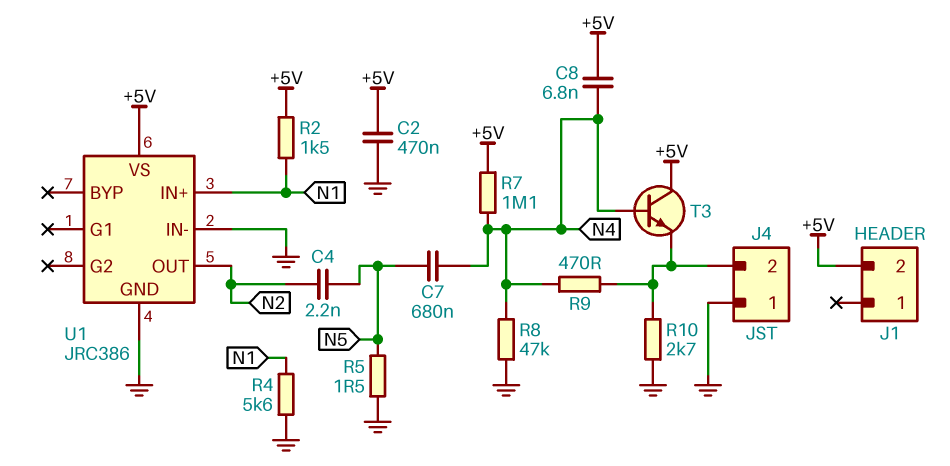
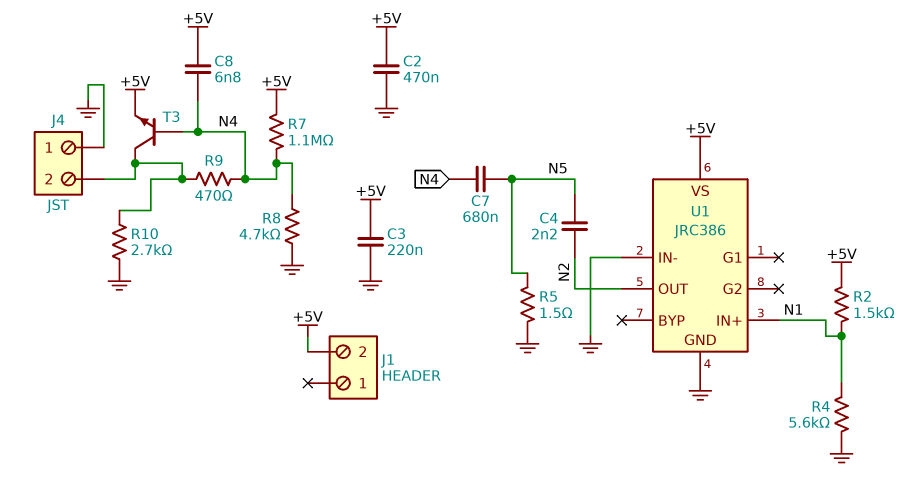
C3: none -> 220nF (+5V, GND)
R8: 47k (GND, N4) -> 4.7k (GND, N4)
T3: NPN (B N4, C +5V, E J4/2) -> NPN (B N4, C J4/2, E +5V)

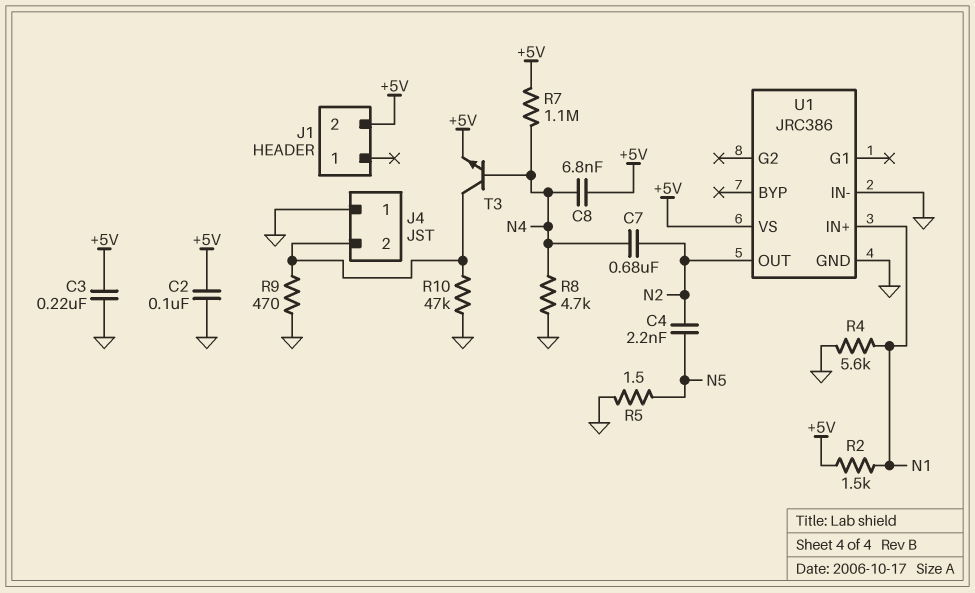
C2: 470nF (+5V, GND) -> 100nF (+5V, GND)
C7: 680nF (N4, N5) -> 680nF (N2, N4)
R9: 470 (J4/2, N4) -> 470 (GND, J4/2)
R10: 2.7k (GND, J4/2) -> 47k (GND, J4/2)

